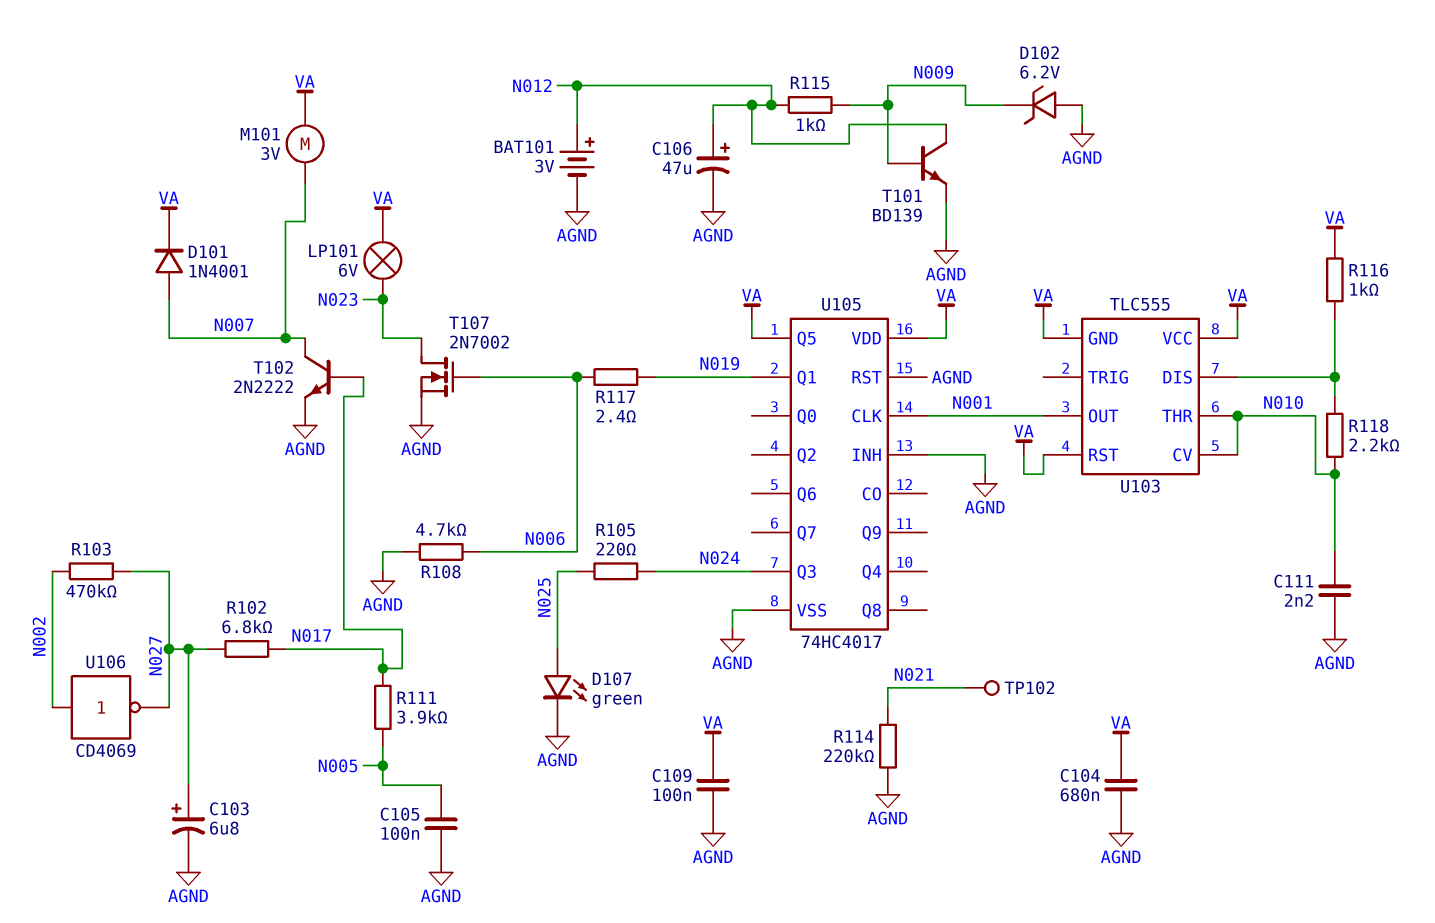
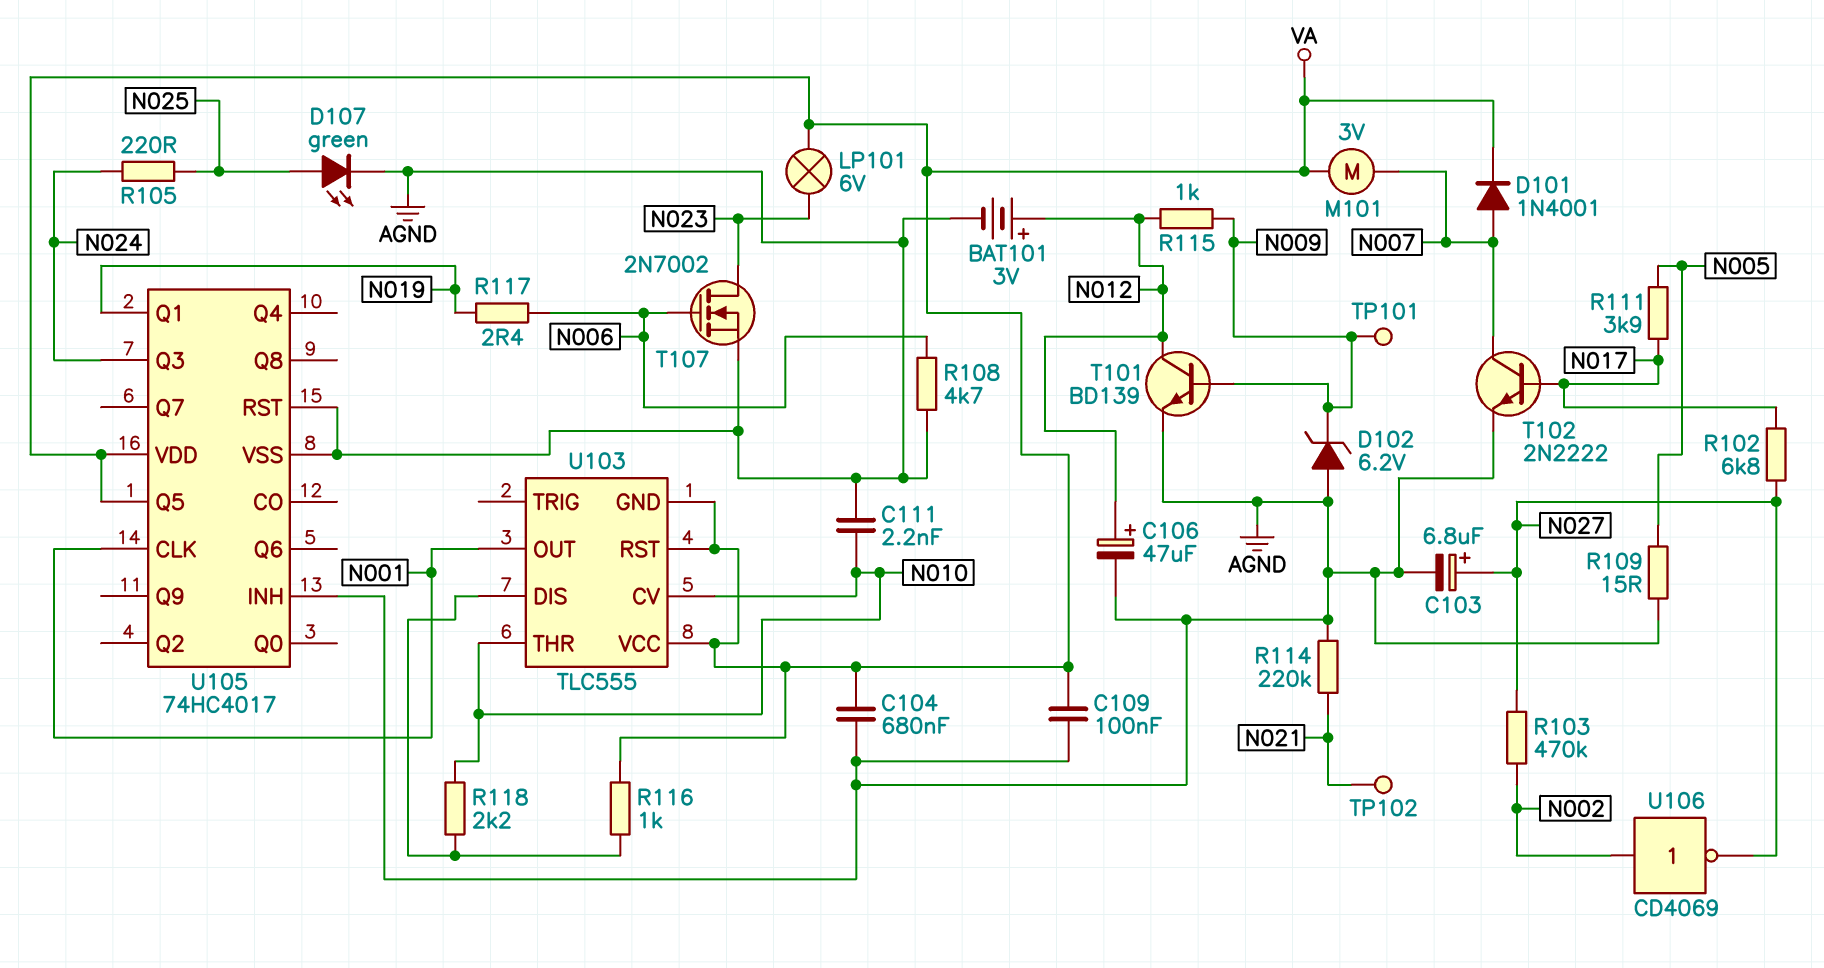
C105: 100nF (AGND, N005) -> none
R109: none -> 15 (AGND, N005)
TP101: none -> test point (N009)

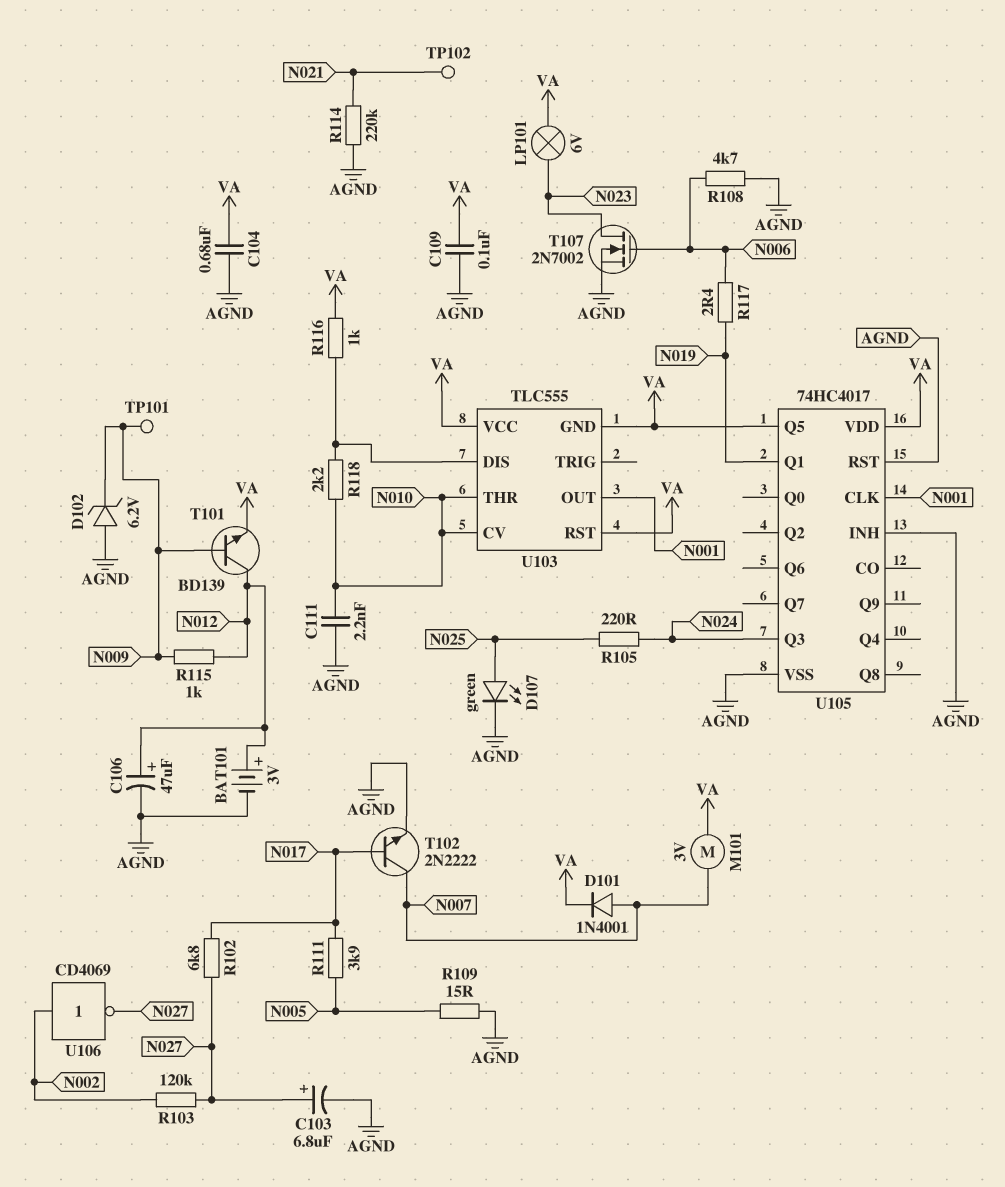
R103: 470k (N002, N027) -> 120k (N002, N027)
T101: NPN BD139 (B N009, C N012, E AGND) -> NPN BD139 (B N009, C N012, E VA)

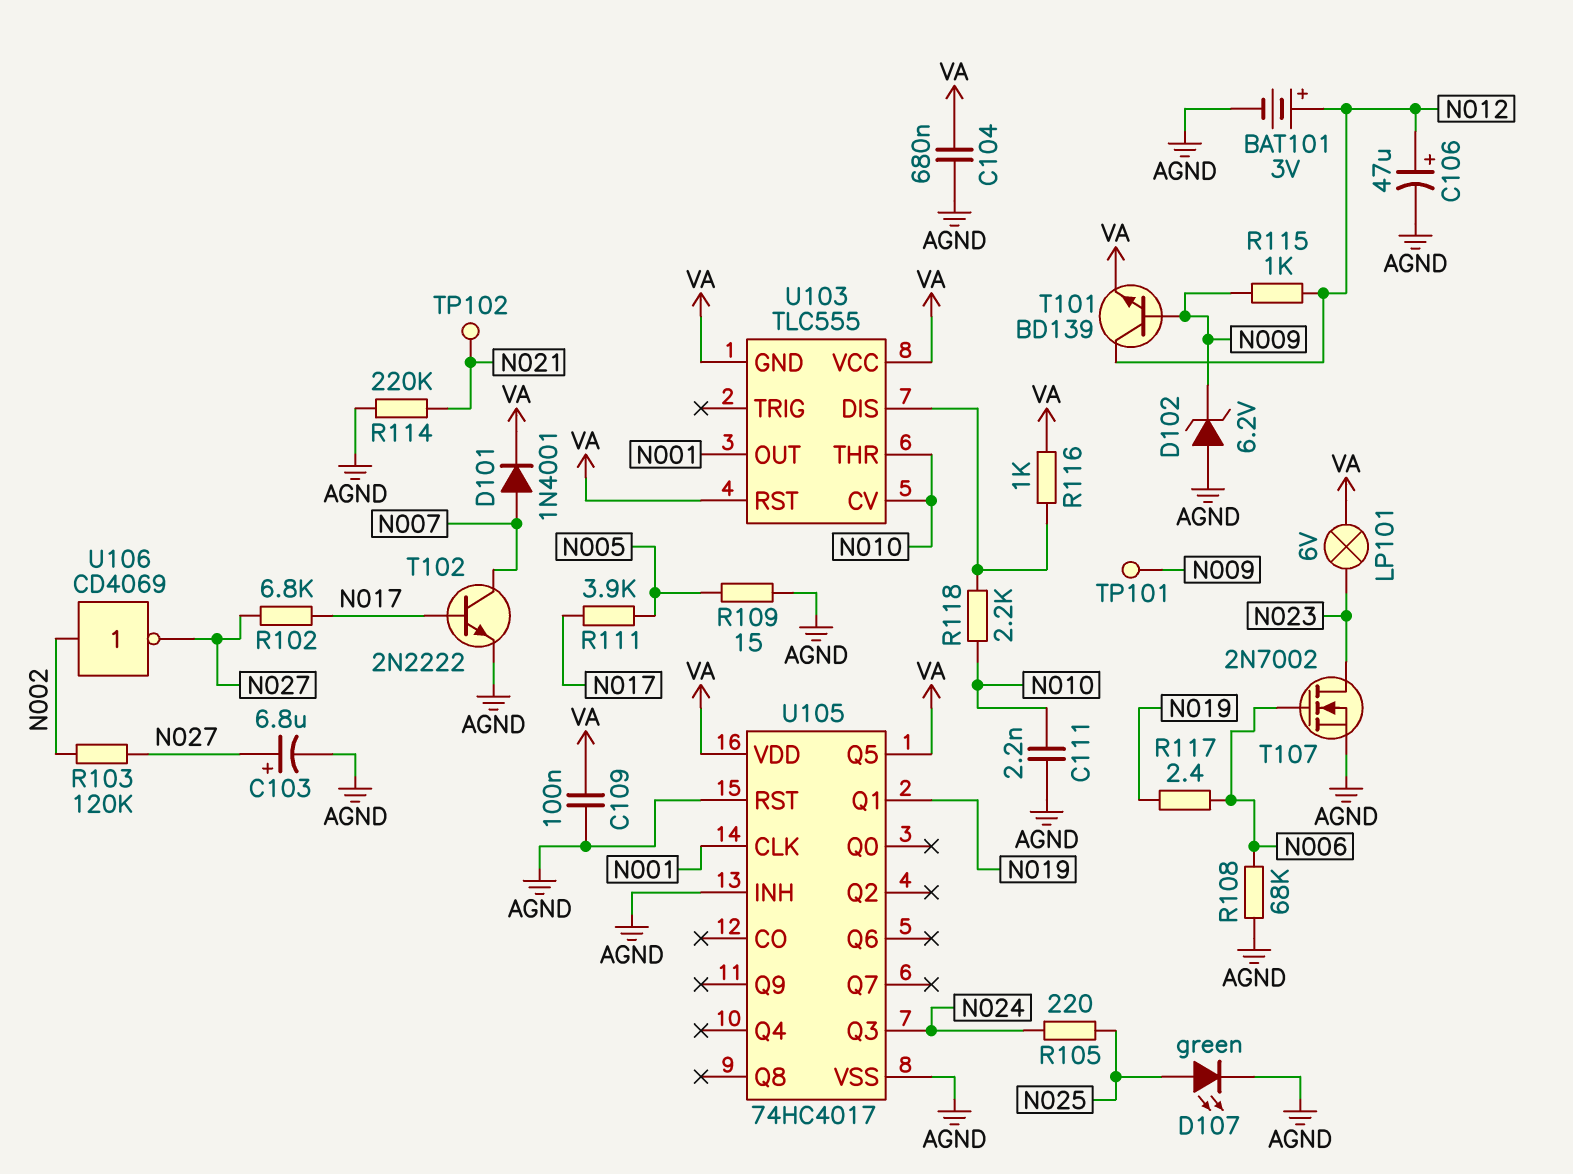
M101: motor 3V (N007, VA) -> none
R108: 4.7k (AGND, N006) -> 68k (AGND, N006)

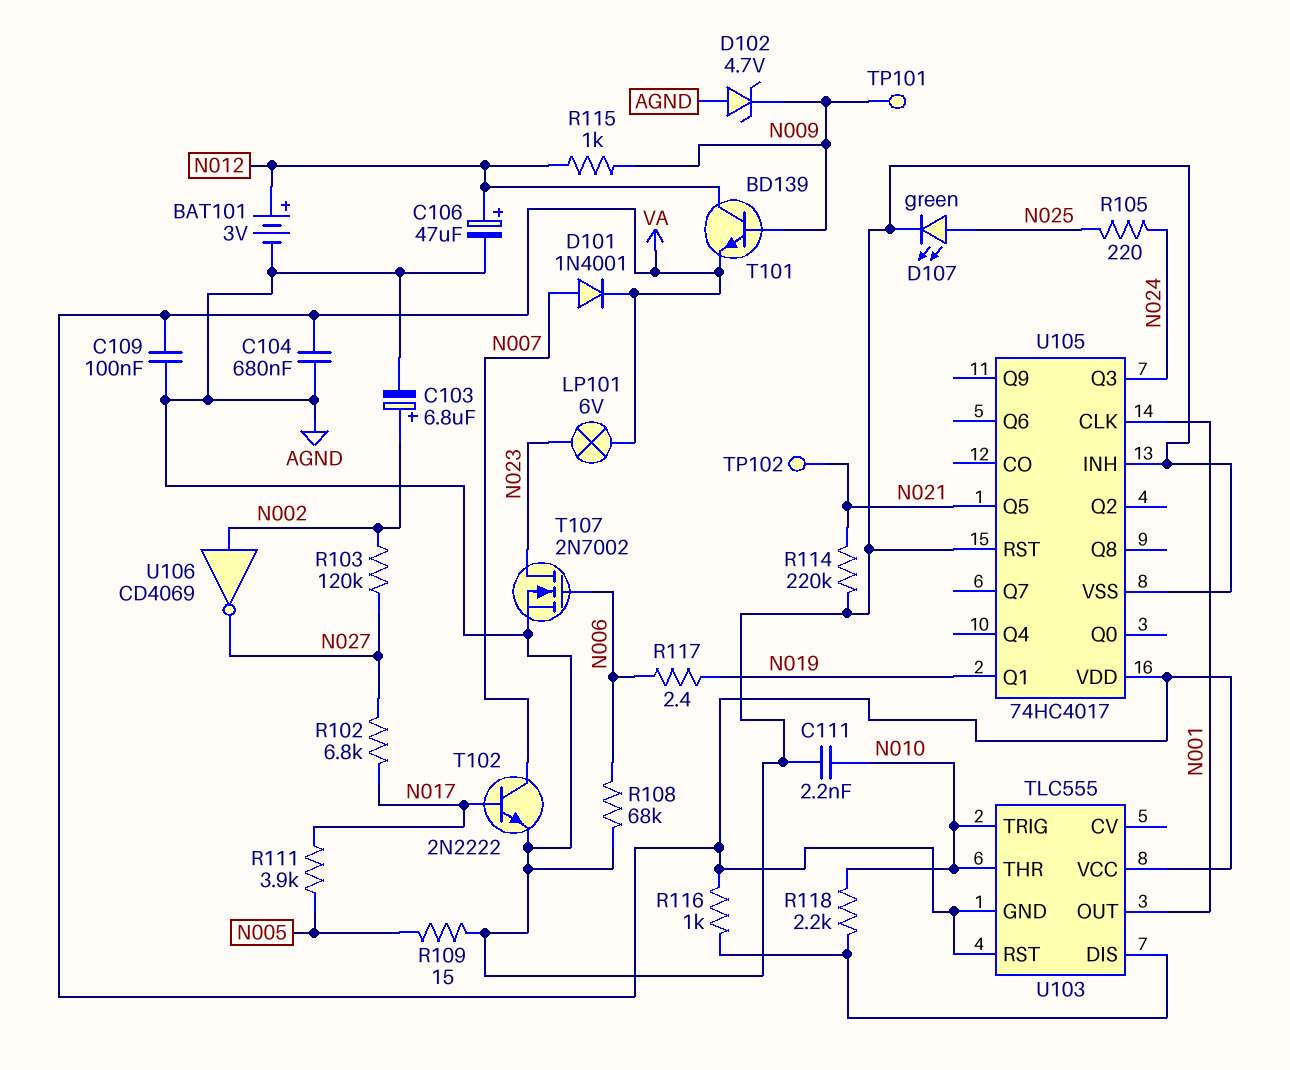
C103: 6.8uF (plus N027, minus AGND) -> 6.8uF (plus N002, minus AGND)
D102: zener 6.2V (A AGND, K N009) -> zener 4.7V (A AGND, K N009)
U103 pin CV: N010 -> none
U103 pin TRIG: none -> N010
U105 pin Q5: VA -> N021

